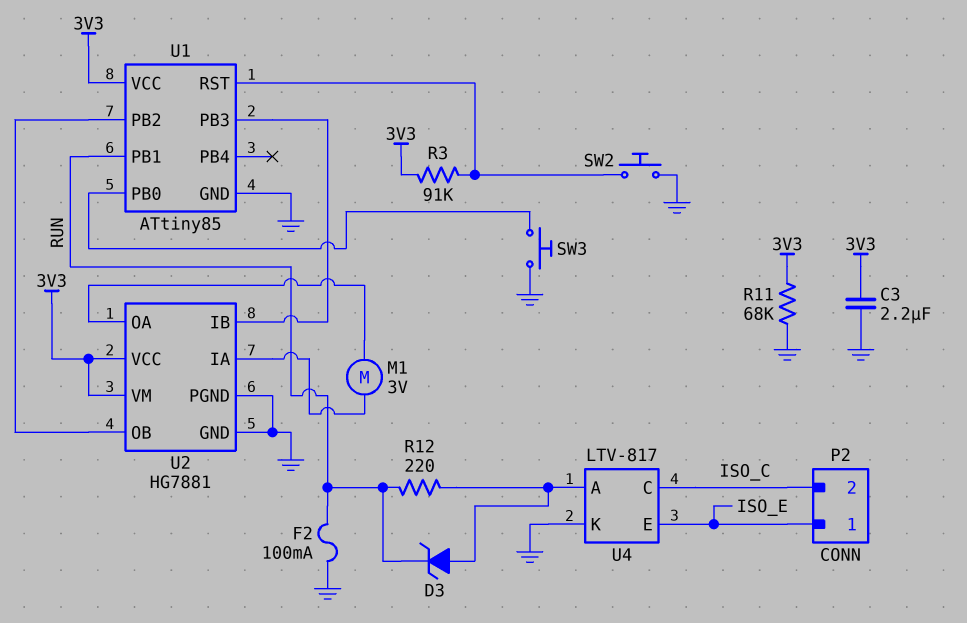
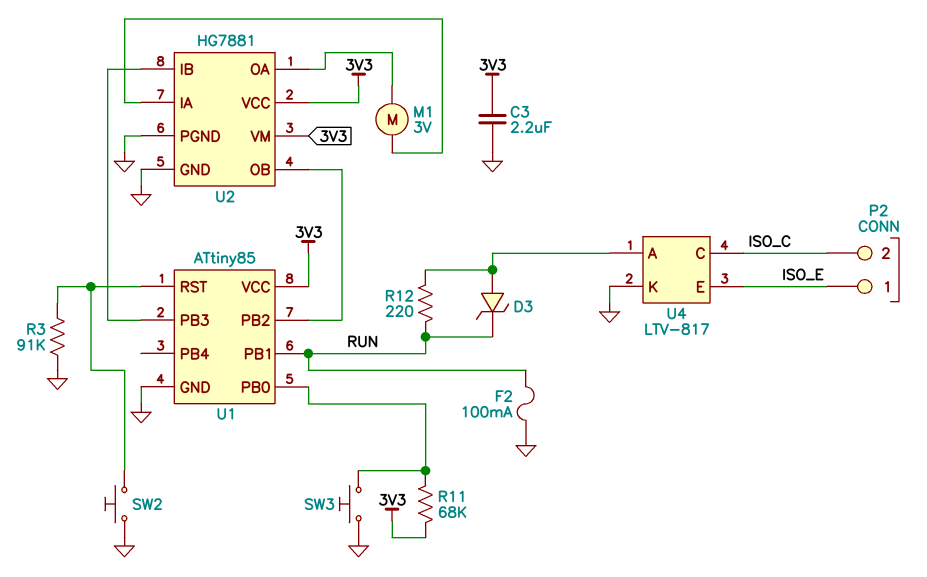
R3: 91k (3V3, U1/RST) -> 91k (GND, U1/RST)
R11: 68k (3V3, GND) -> 68k (3V3, U1/PB0)

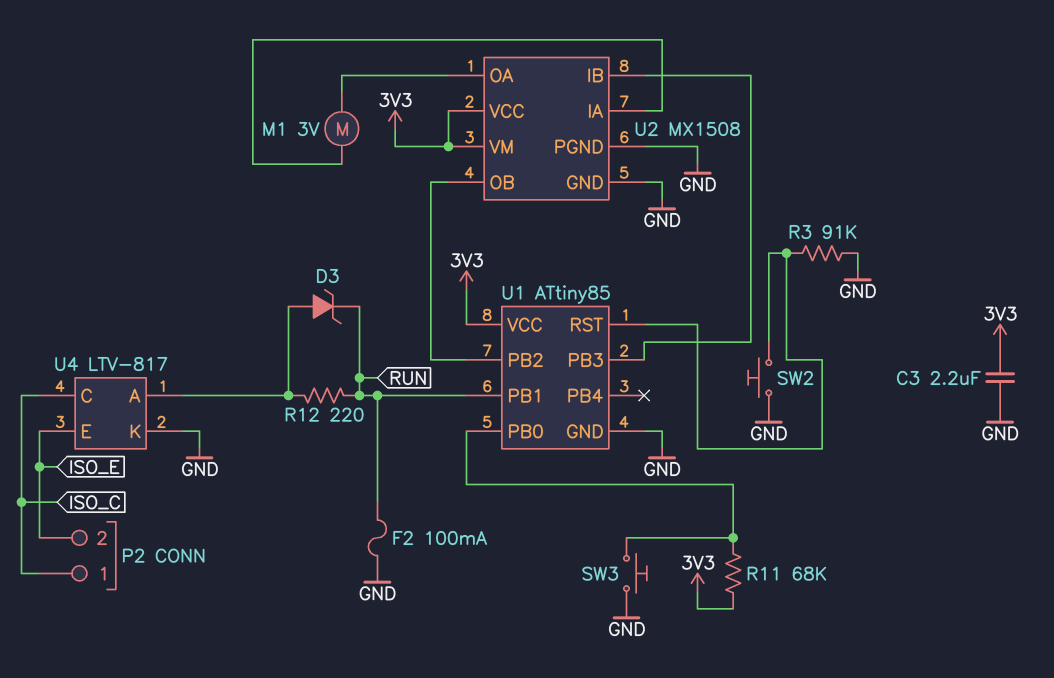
P2 pin 1: ISO_E -> ISO_C
P2 pin 2: ISO_C -> ISO_E
U2: HG7881 -> MX1508

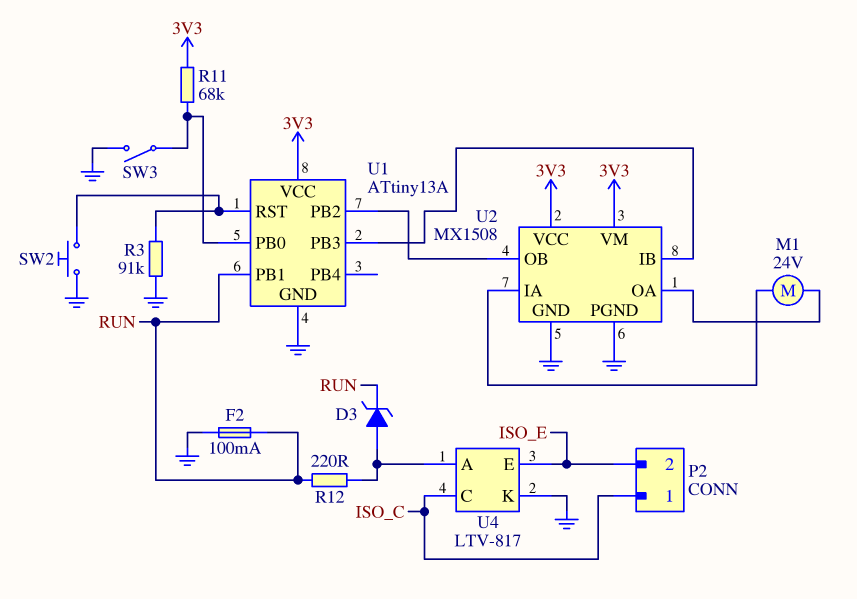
C3: 2.2uF (3V3, GND) -> none
M1: motor 3V (U2/IA, U2/OA) -> motor 24V (U2/IA, U2/OA)
SW3: button (GND, U1/PB0) -> switch (GND, U1/PB0)
U1: ATtiny85 -> ATtiny13A

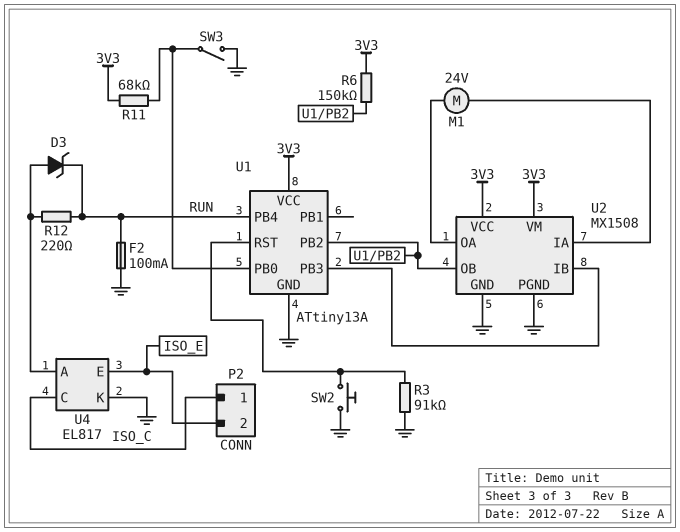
R6: none -> 150k (3V3, U1/PB2)
U1 pin PB1: RUN -> none
U1 pin PB4: none -> RUN
U4: LTV-817 -> EL817

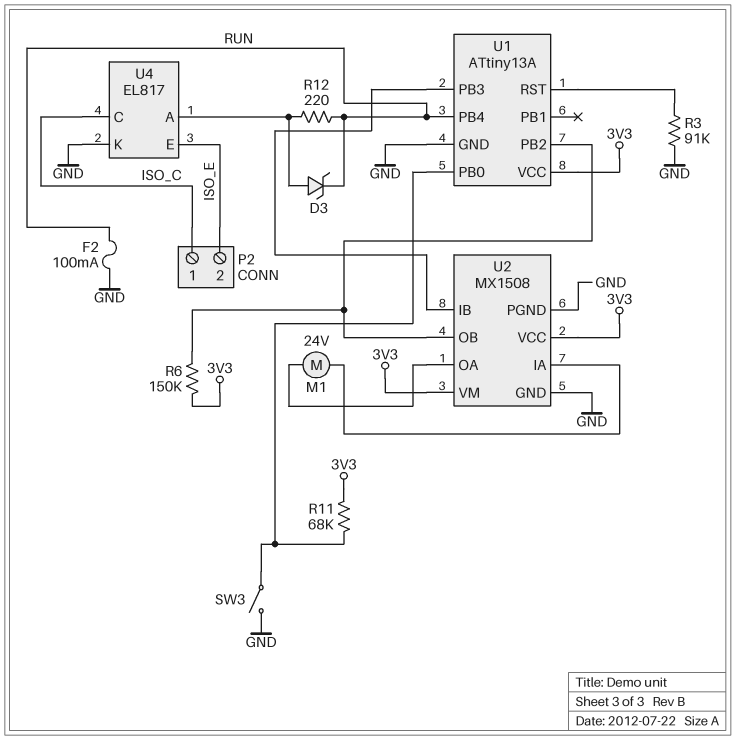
SW2: button (GND, U1/RST) -> none

